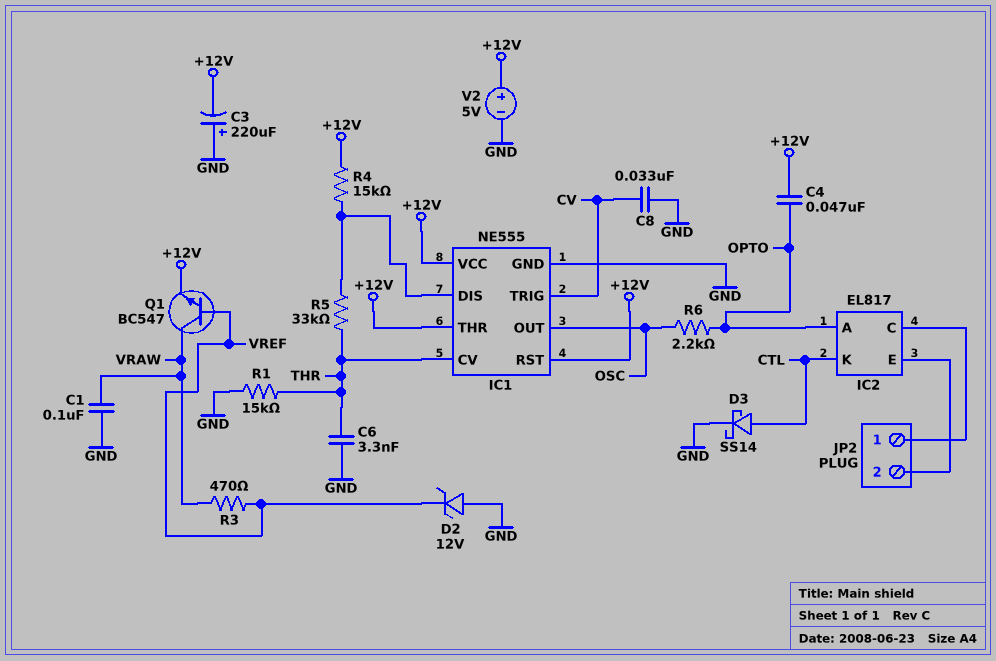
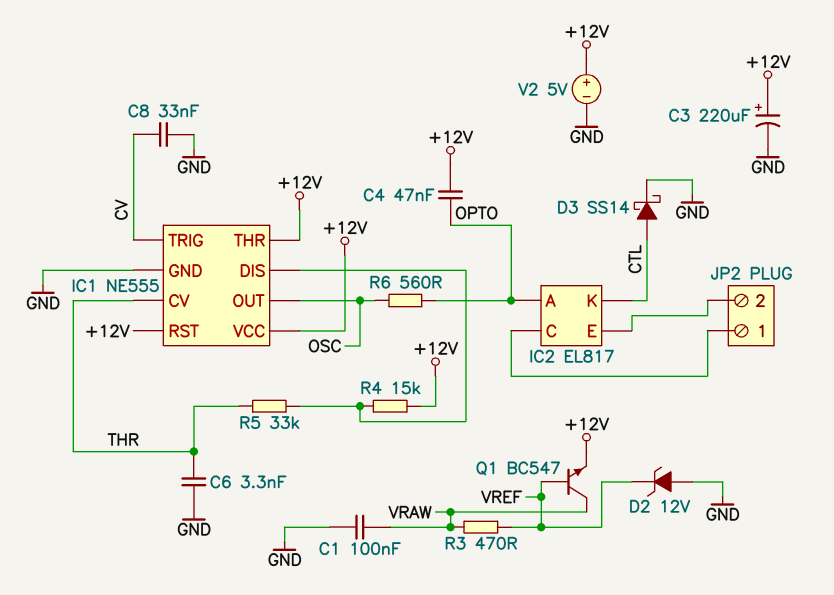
C3: 220uF (plus GND, minus +12V) -> 220uF (plus +12V, minus GND)
R1: 15k (GND, THR) -> none
R6: 2.2k (OPTO, OSC) -> 560 (OPTO, OSC)

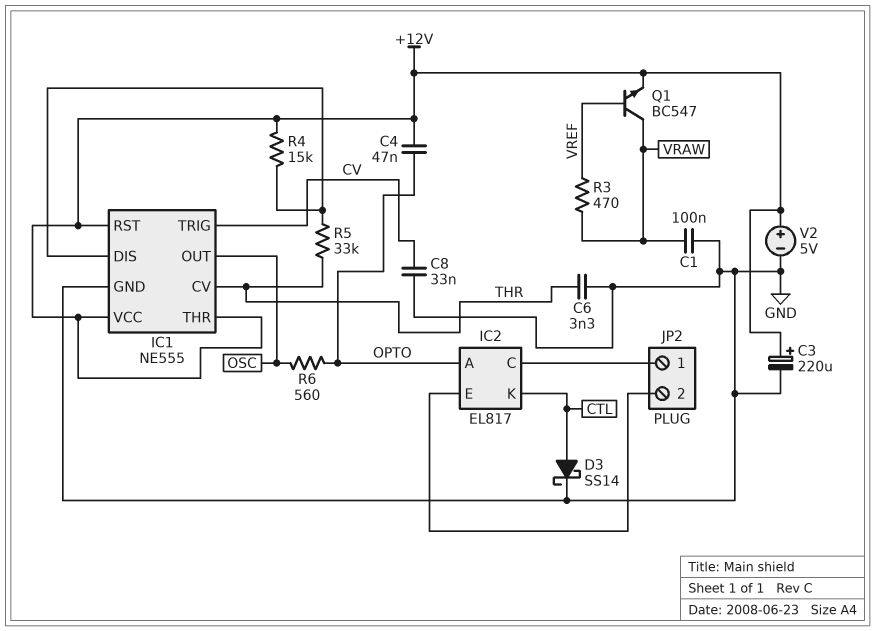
D2: zener 12V (A GND, K VREF) -> none

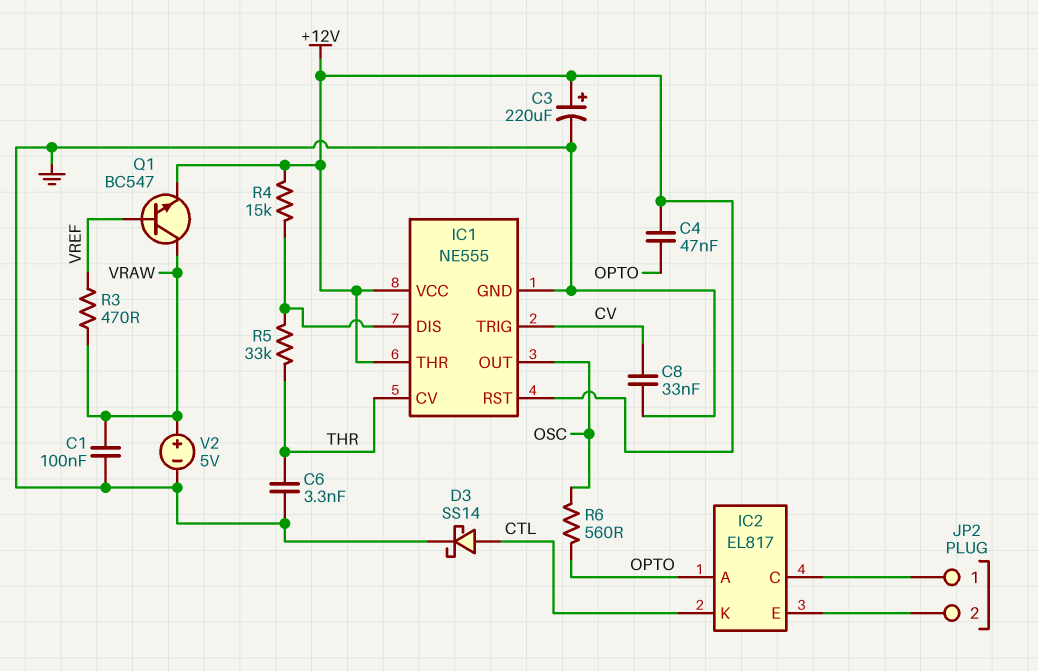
V2: 5V (plus +12V, minus GND) -> 5V (plus VRAW, minus GND)

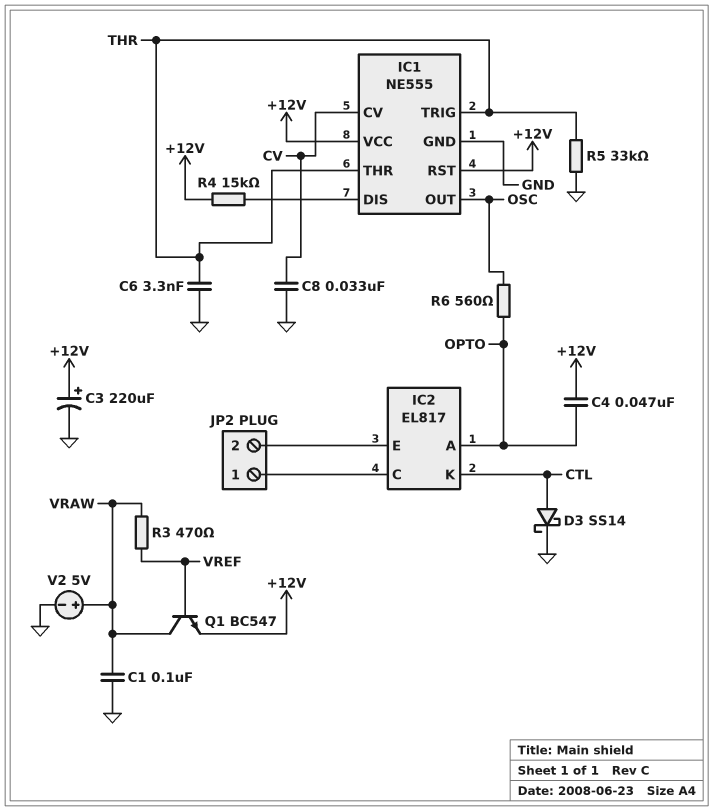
IC1 pin CV: THR -> CV
IC1 pin THR: +12V -> THR
IC1 pin TRIG: CV -> THR
R5: 33k (IC1/DIS, THR) -> 33k (GND, THR)

